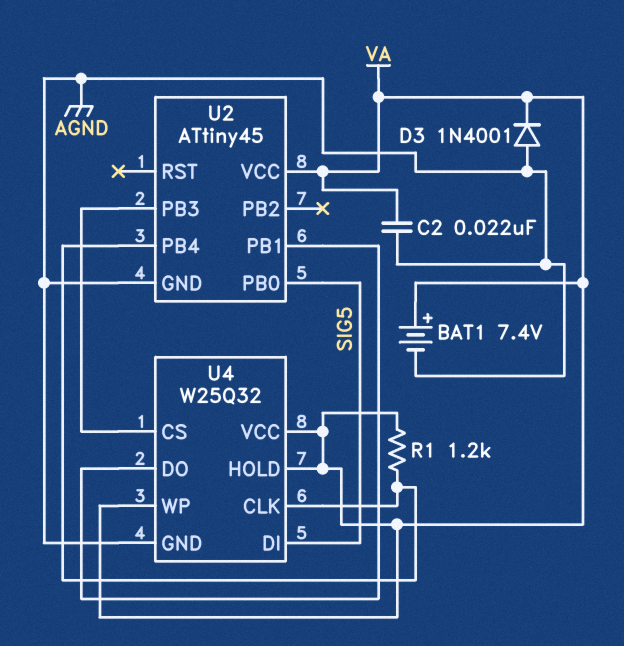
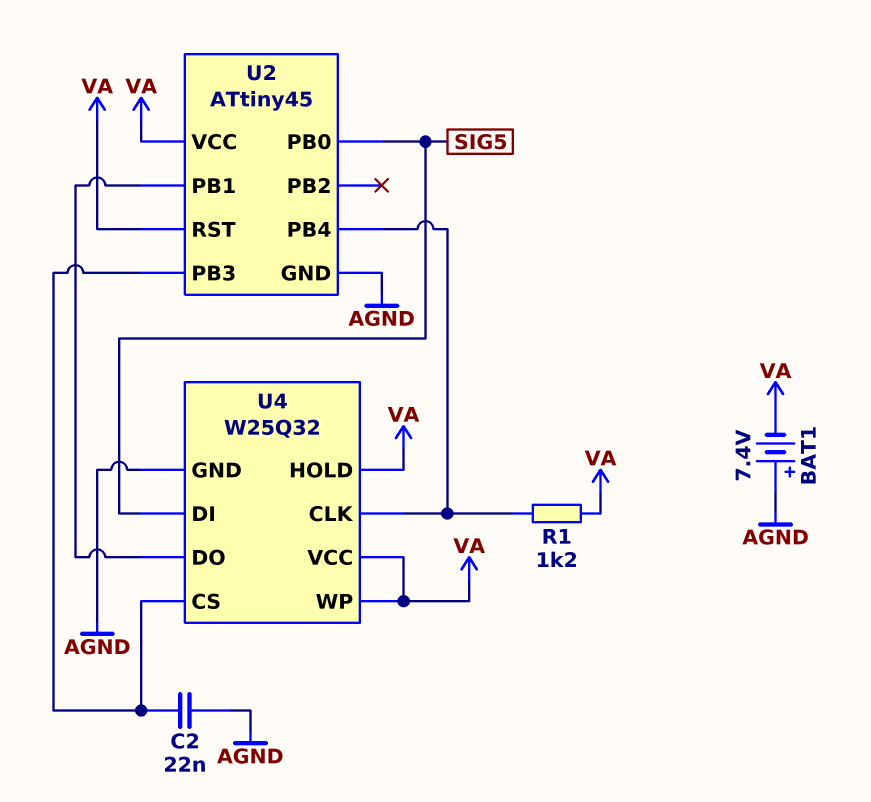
BAT1: 7.4V (plus VA, minus AGND) -> 7.4V (plus AGND, minus VA)
C2: 22nF (AGND, VA) -> 22nF (AGND, U2/PB3)
D3: diode 1N4001 (A AGND, K VA) -> none
U2 pin RST: none -> VA

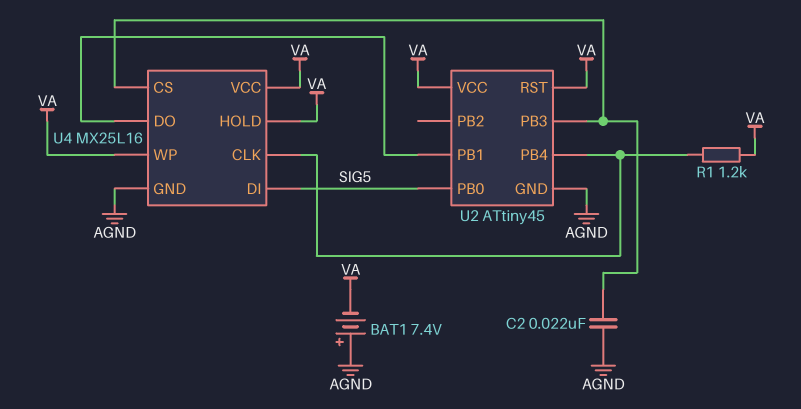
U4: W25Q32 -> MX25L16

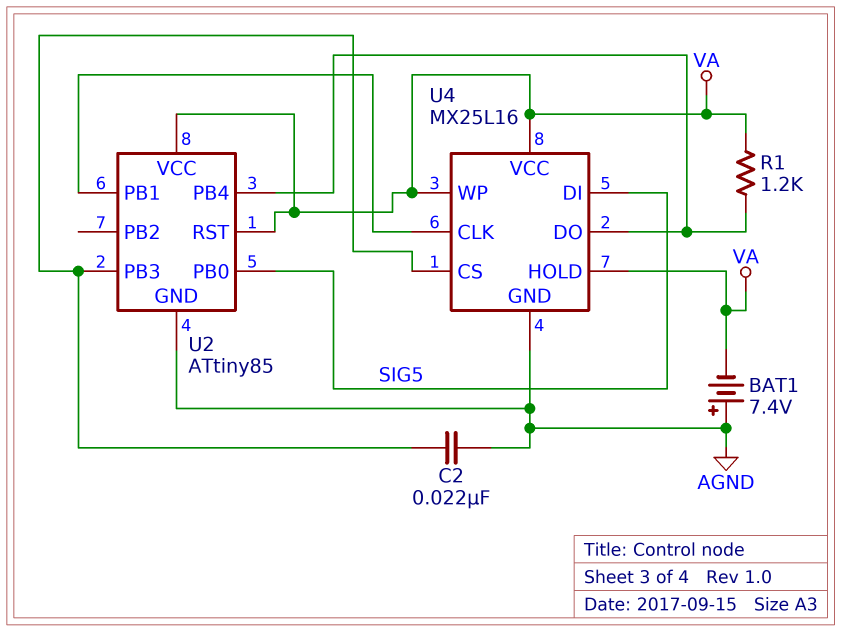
U2: ATtiny45 -> ATtiny85
U4 pin CLK: U2/PB4 -> U2/PB1
U4 pin DO: U2/PB1 -> U2/PB4

